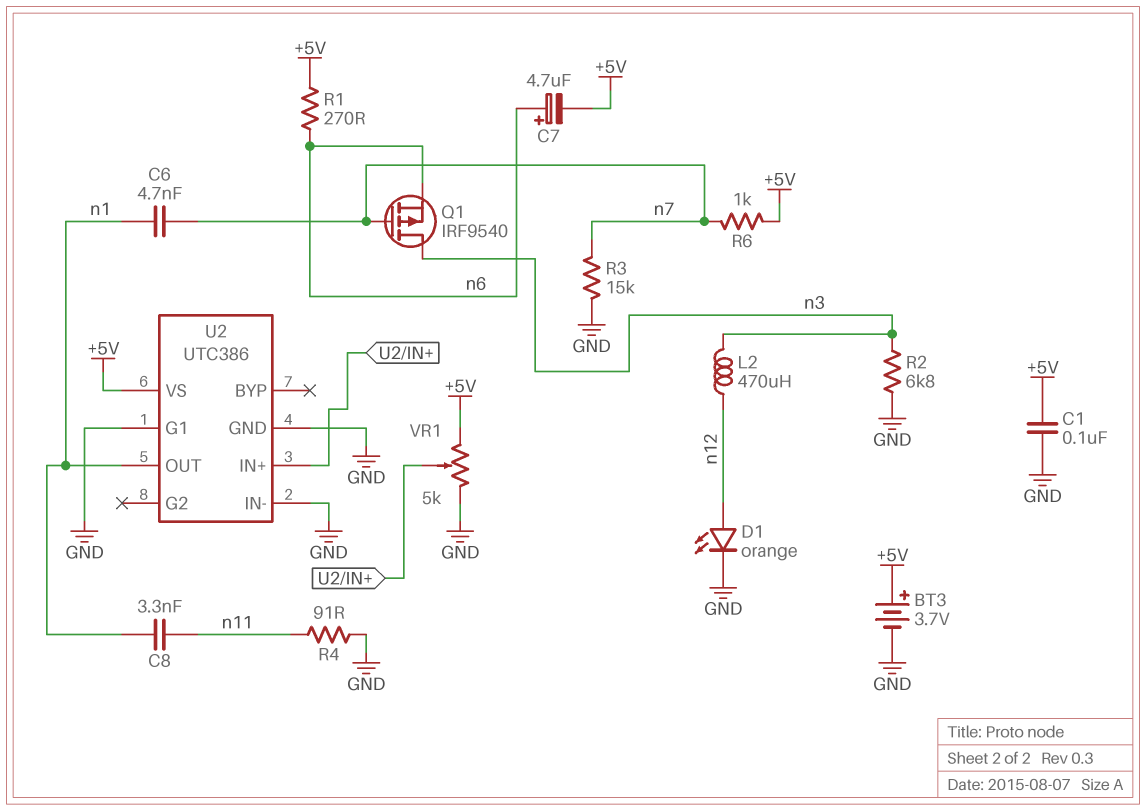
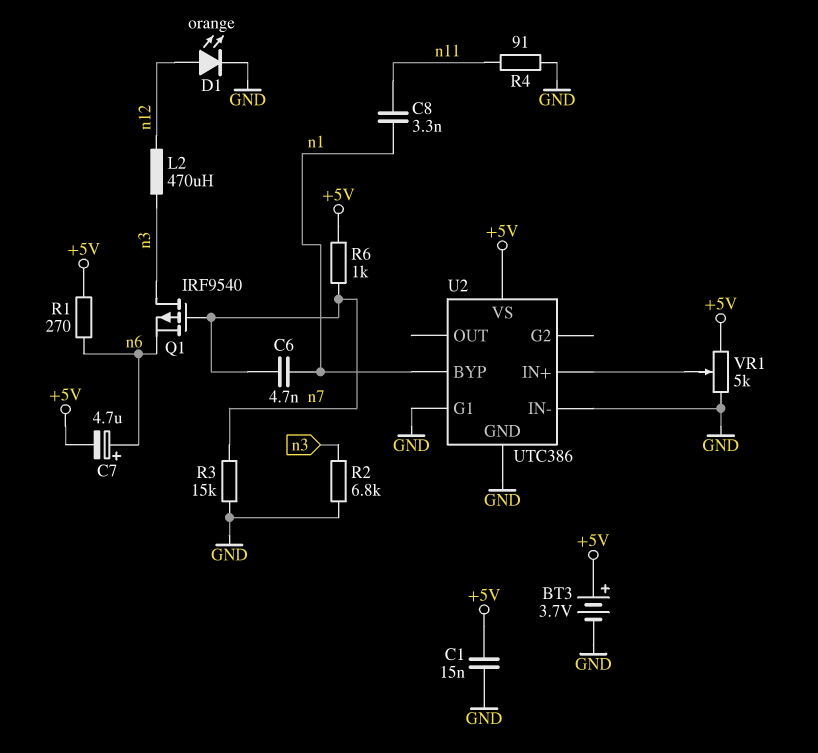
C1: 100nF (+5V, GND) -> 15nF (+5V, GND)
U2 pin BYP: none -> n1
U2 pin OUT: n1 -> none

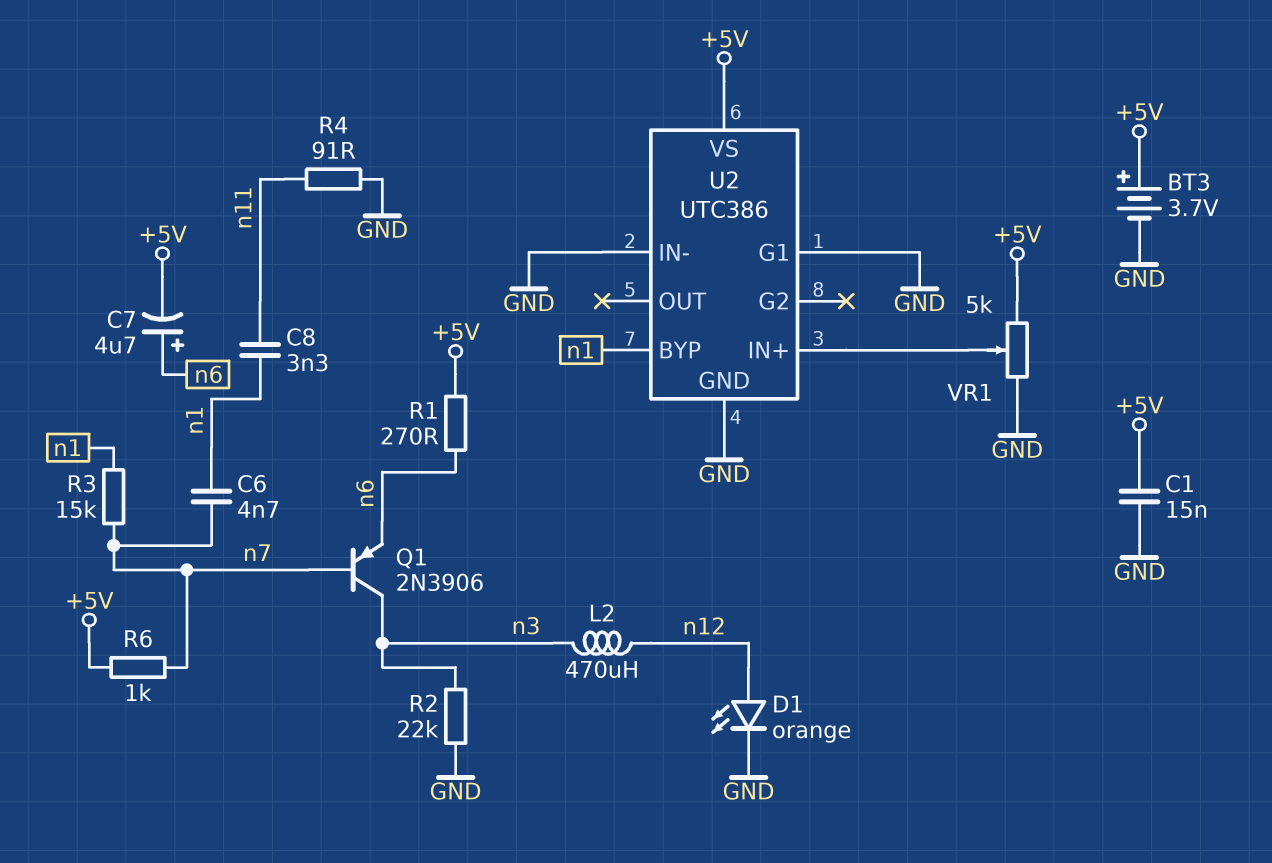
Q1: PMOS IRF9540 (G n7, D n3, S n6) -> PNP 2N3906 (B n7, C n3, E n6)
R2: 6.8k (GND, n3) -> 22k (GND, n3)
R3: 15k (GND, n7) -> 15k (n1, n7)

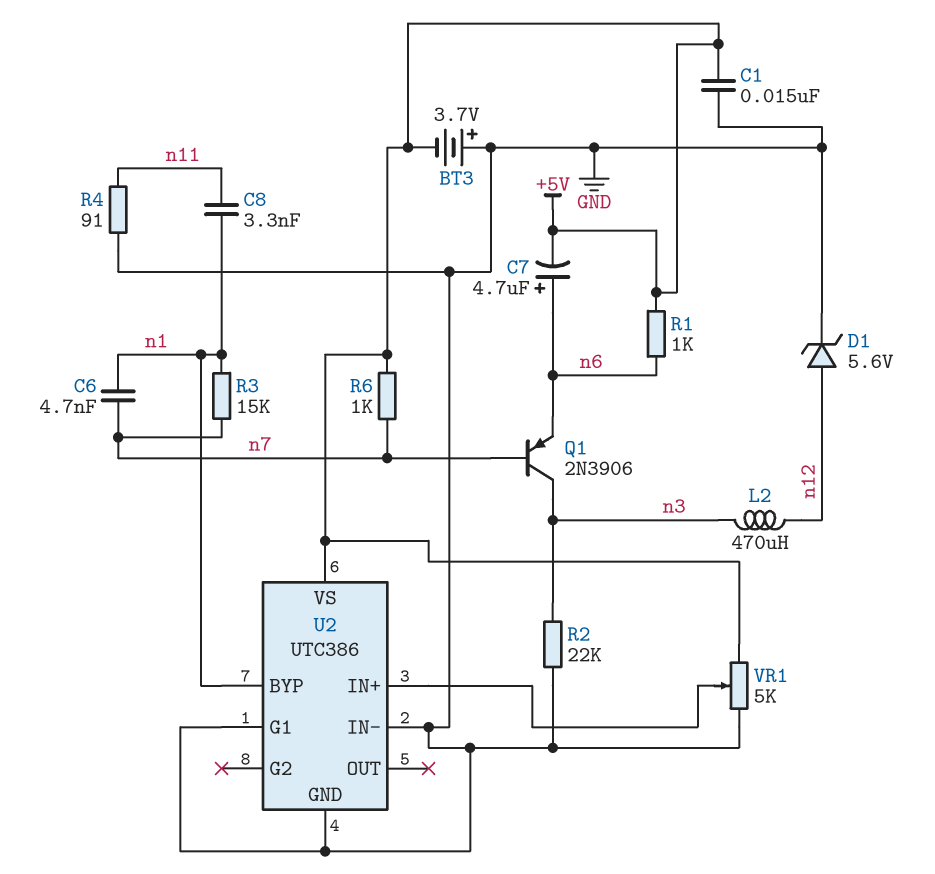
BT3: 3.7V (plus +5V, minus GND) -> 3.7V (plus GND, minus +5V)
D1: LED orange (A n12, K GND) -> zener 5.6V (A n12, K GND)
R1: 270 (+5V, n6) -> 1k (+5V, n6)

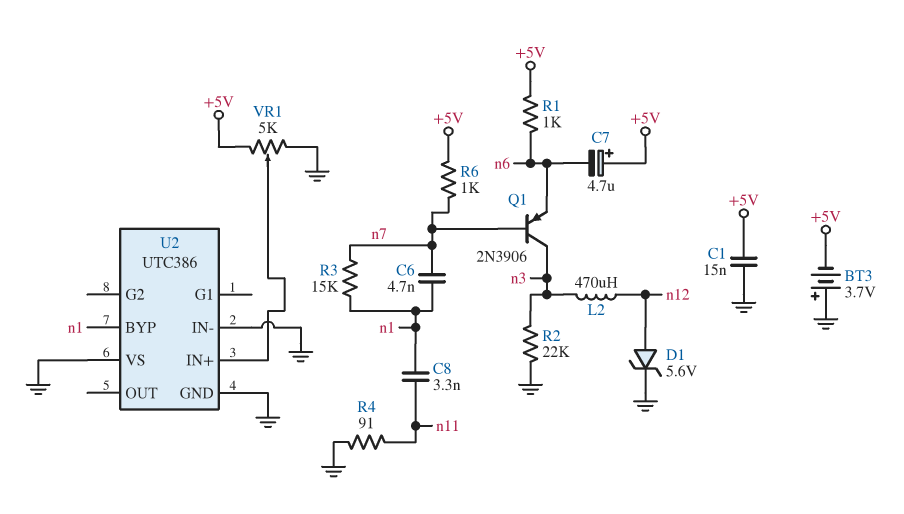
C7: 4.7uF (plus n6, minus +5V) -> 4.7uF (plus +5V, minus n6)
U2 pin G1: GND -> none
U2 pin VS: +5V -> GND

